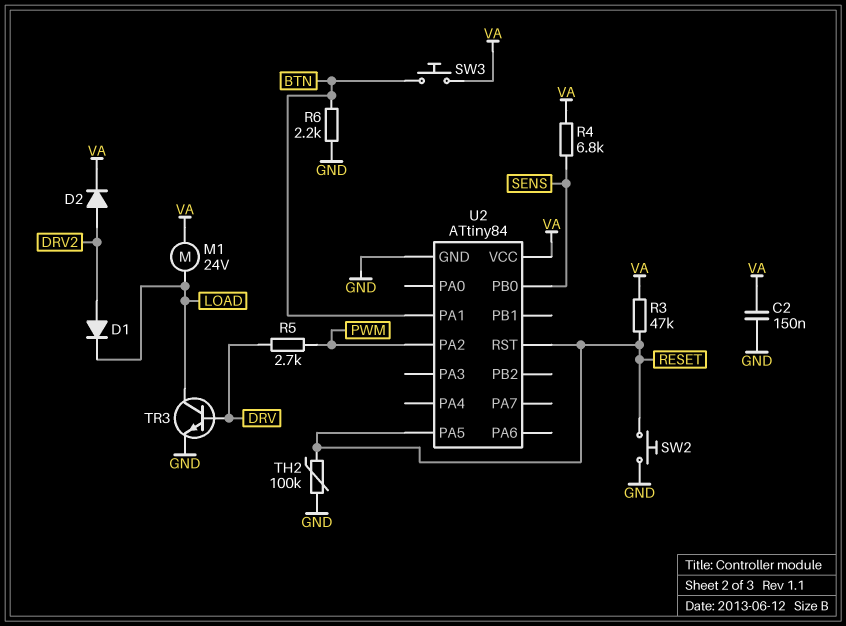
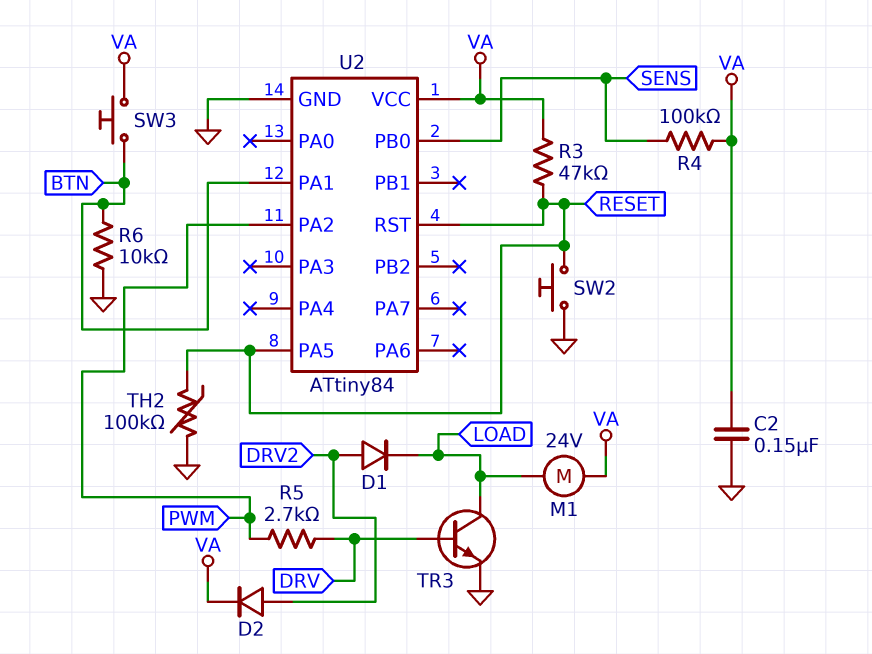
R4: 6.8k (SENS, VA) -> 100k (SENS, VA)
R6: 2.2k (BTN, GND) -> 10k (BTN, GND)

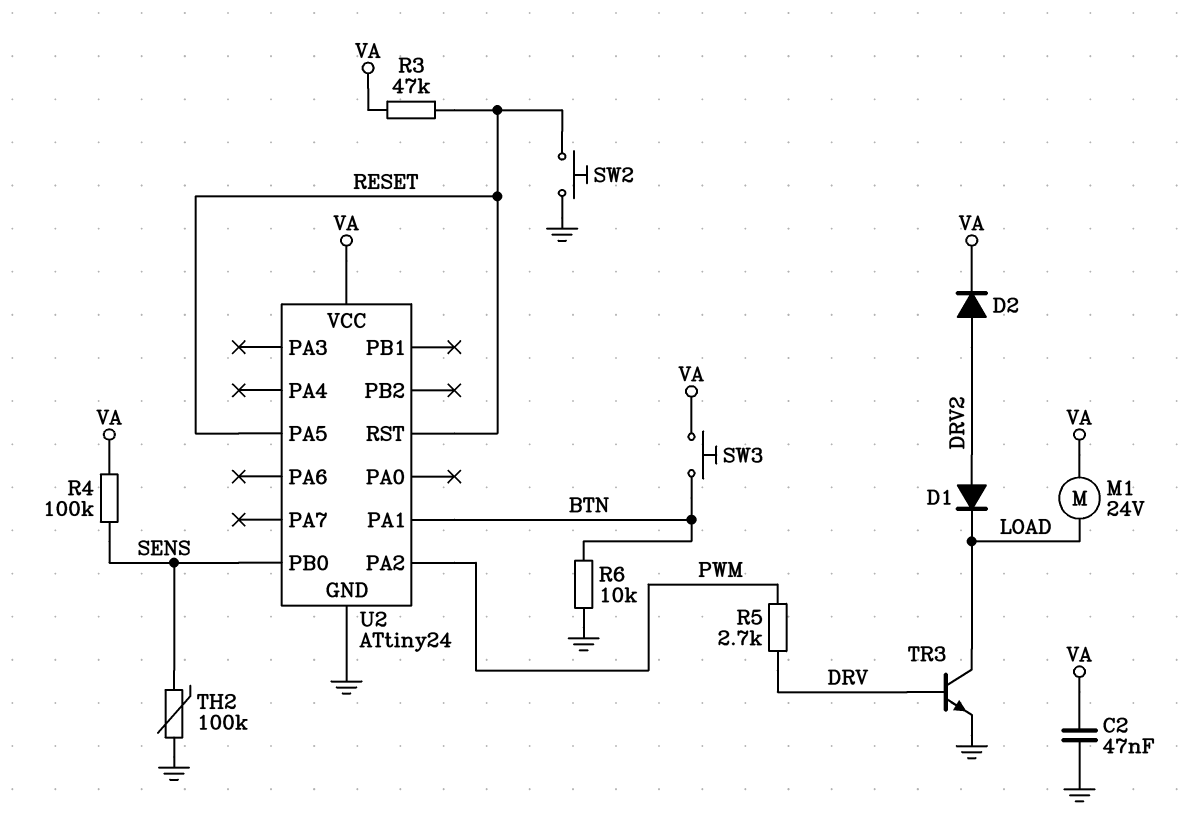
C2: 150nF (GND, VA) -> 47nF (GND, VA)
TH2: 100k (GND, RESET) -> 100k (GND, SENS)
U2: ATtiny84 -> ATtiny24

